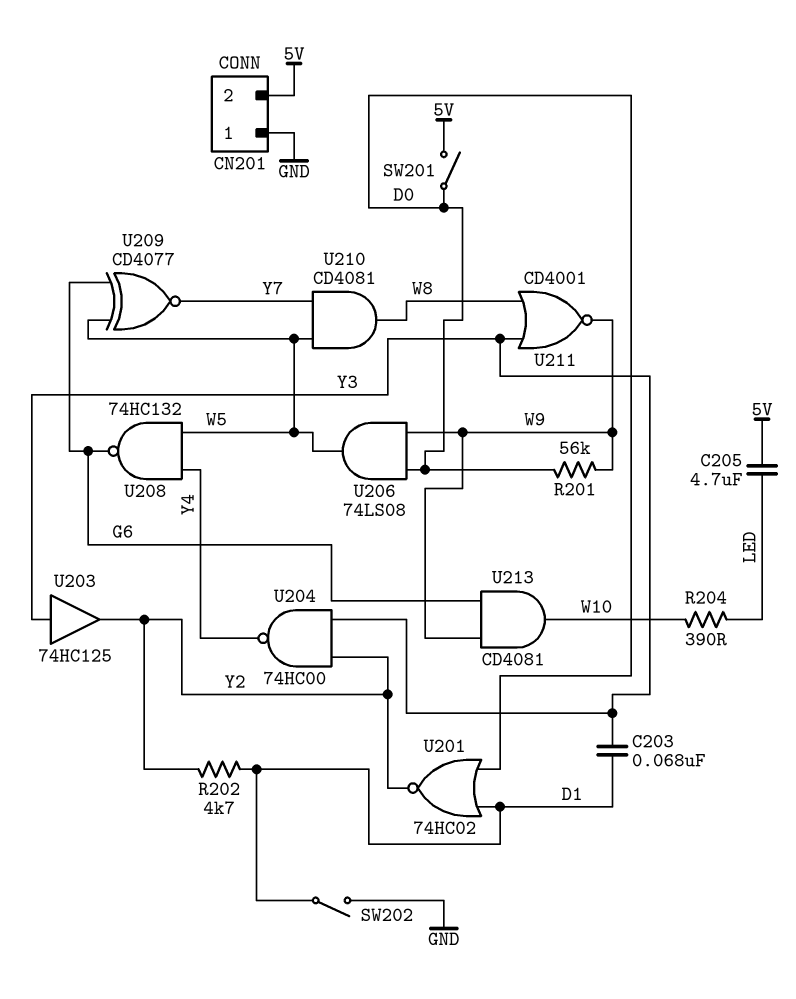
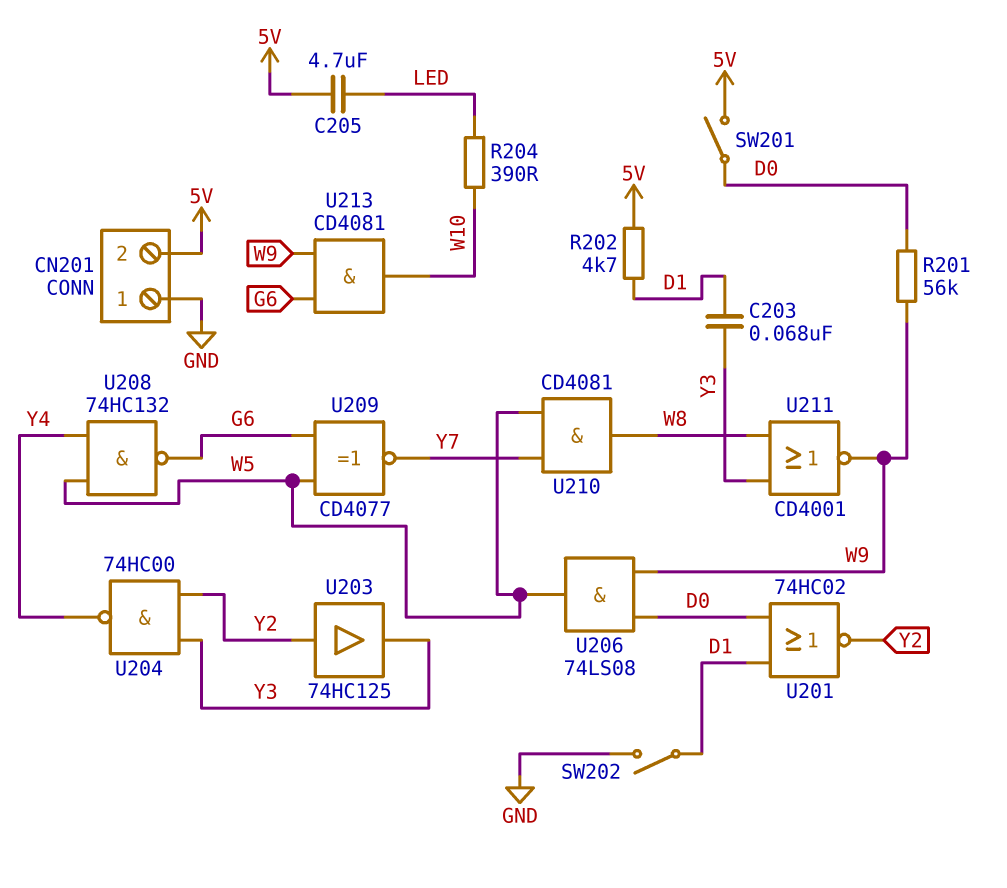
R202: 4.7k (D1, Y2) -> 4.7k (5V, D1)
U203: buffer 74HC125 (in Y3, out Y2) -> buffer 74HC125 (in Y2, out Y3)

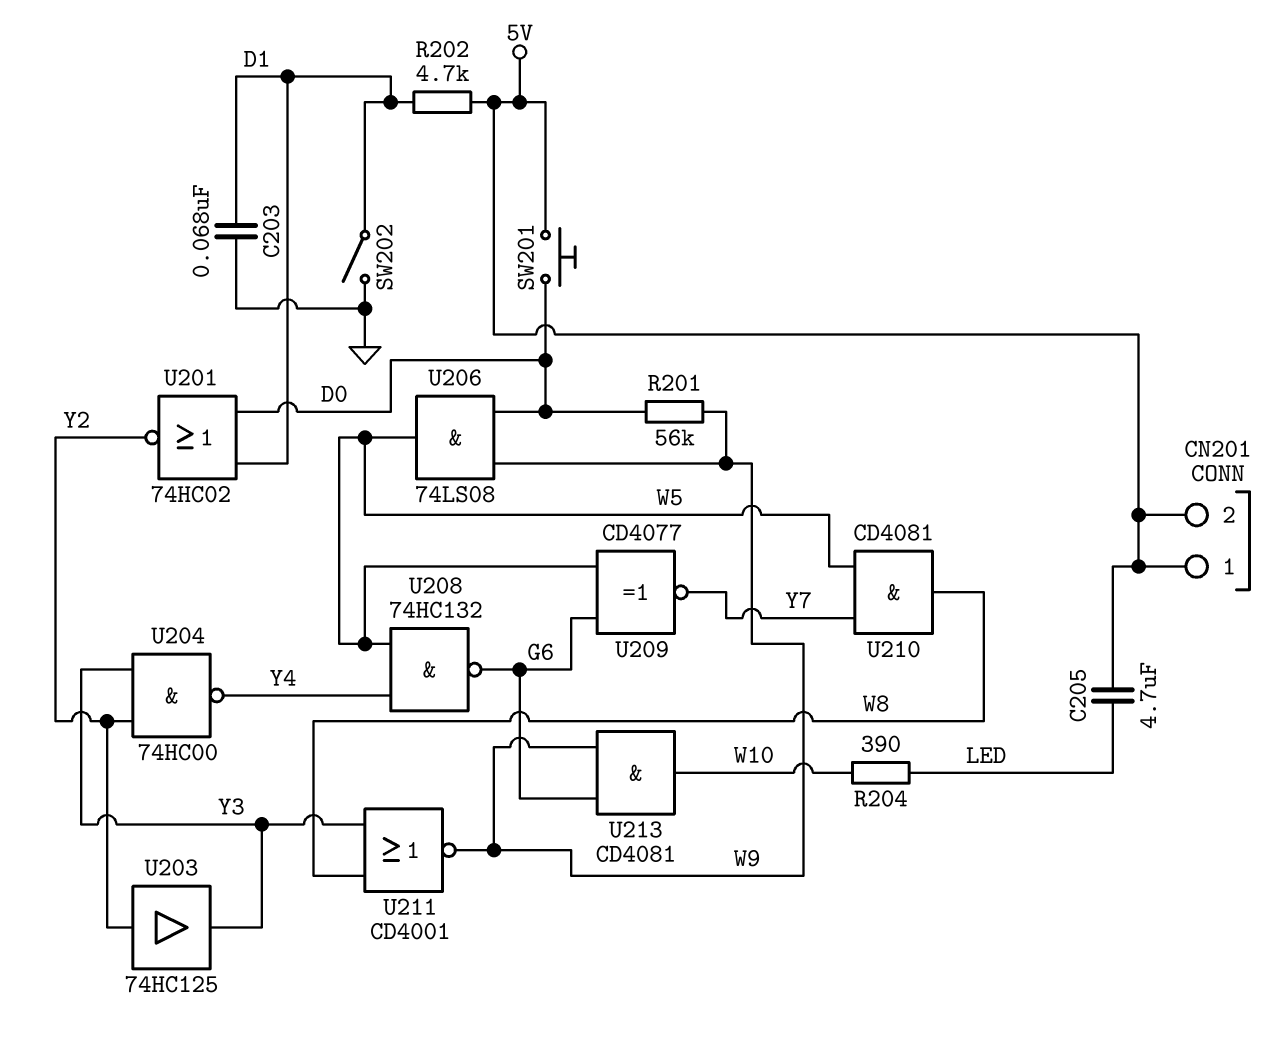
C203: 68nF (D1, Y3) -> 68nF (D1, GND)
CN201 pin 1: GND -> 5V
SW201: switch (5V, D0) -> button (5V, D0)

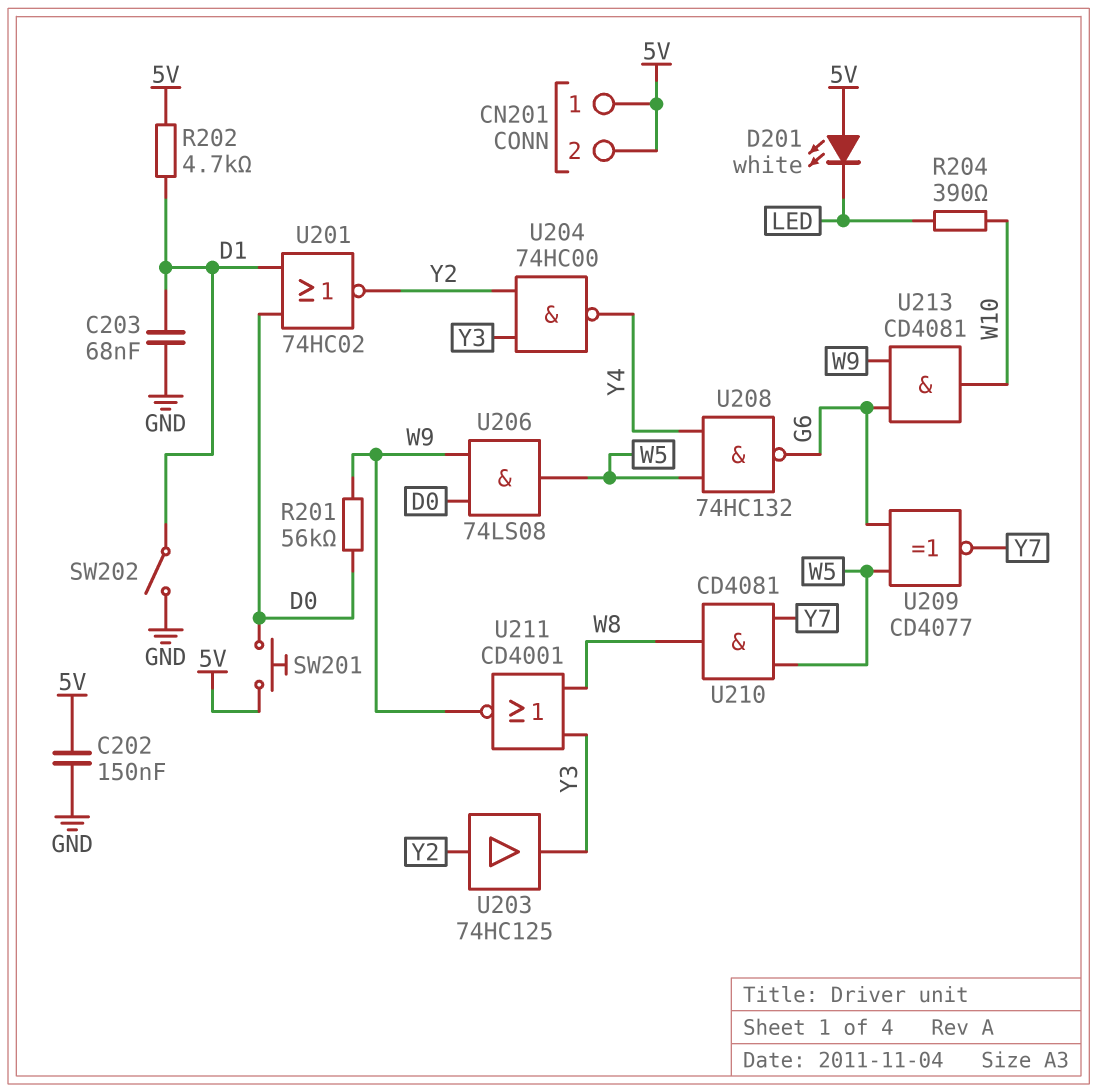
C202: none -> 150nF (5V, GND)
C205: 4.7uF (5V, LED) -> none
D201: none -> LED white (A 5V, K LED)

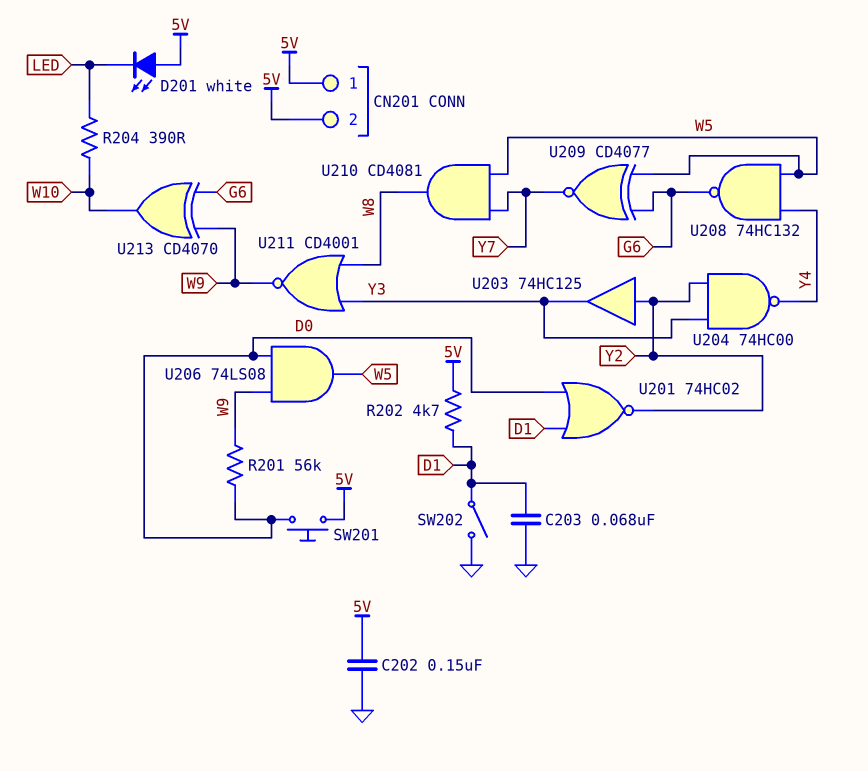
U213: AND CD4081 (in G6, in W9, out W10) -> XOR CD4070 (in G6, in W9, out W10)

